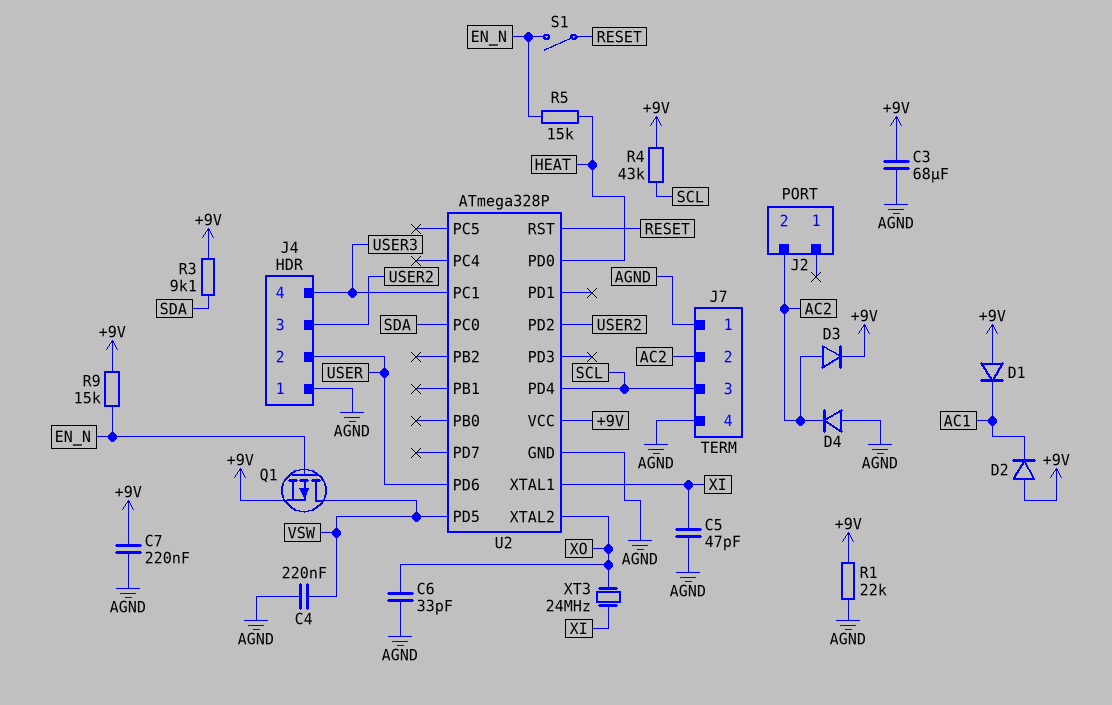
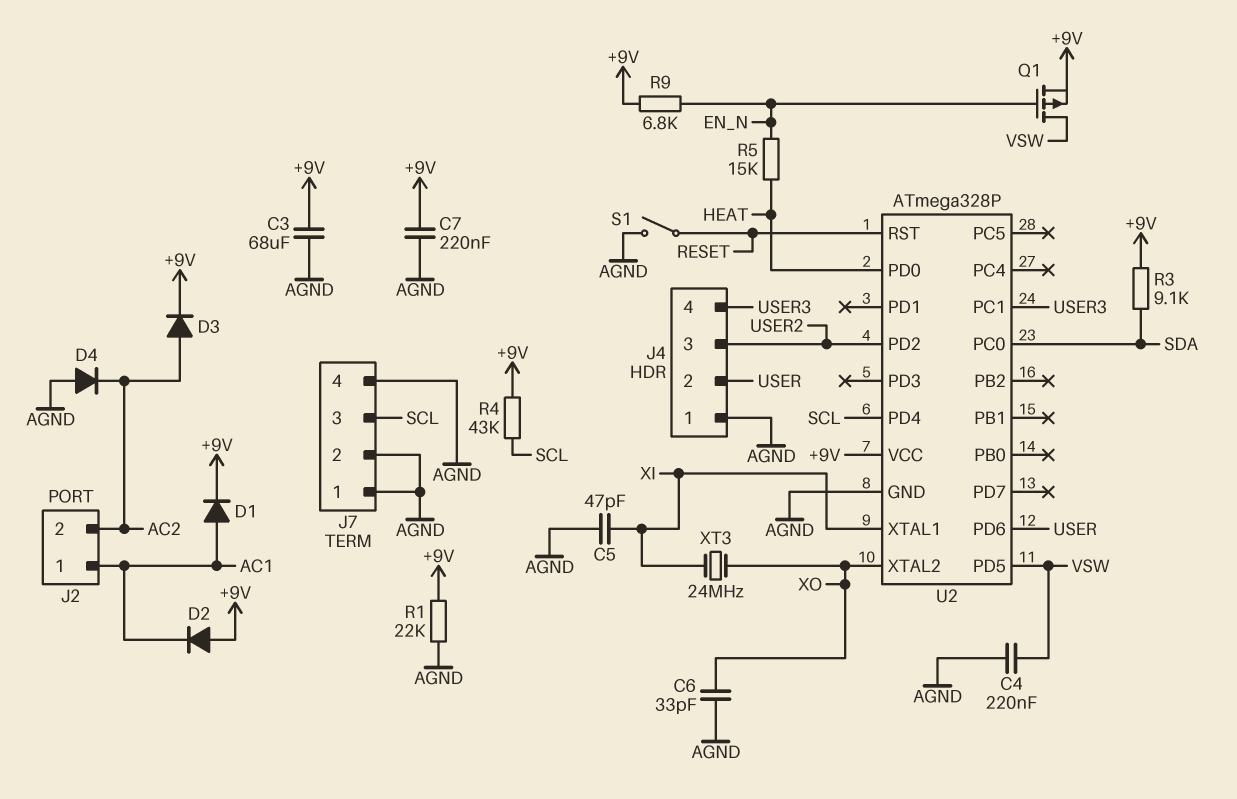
D1: diode (A +9V, K AC1) -> diode (A AC1, K +9V)
J2 pin 1: none -> AC1
J7 pin 2: AC2 -> AGND
R9: 15k (+9V, EN_N) -> 6.8k (+9V, EN_N)
S1: switch (EN_N, RESET) -> switch (AGND, RESET)

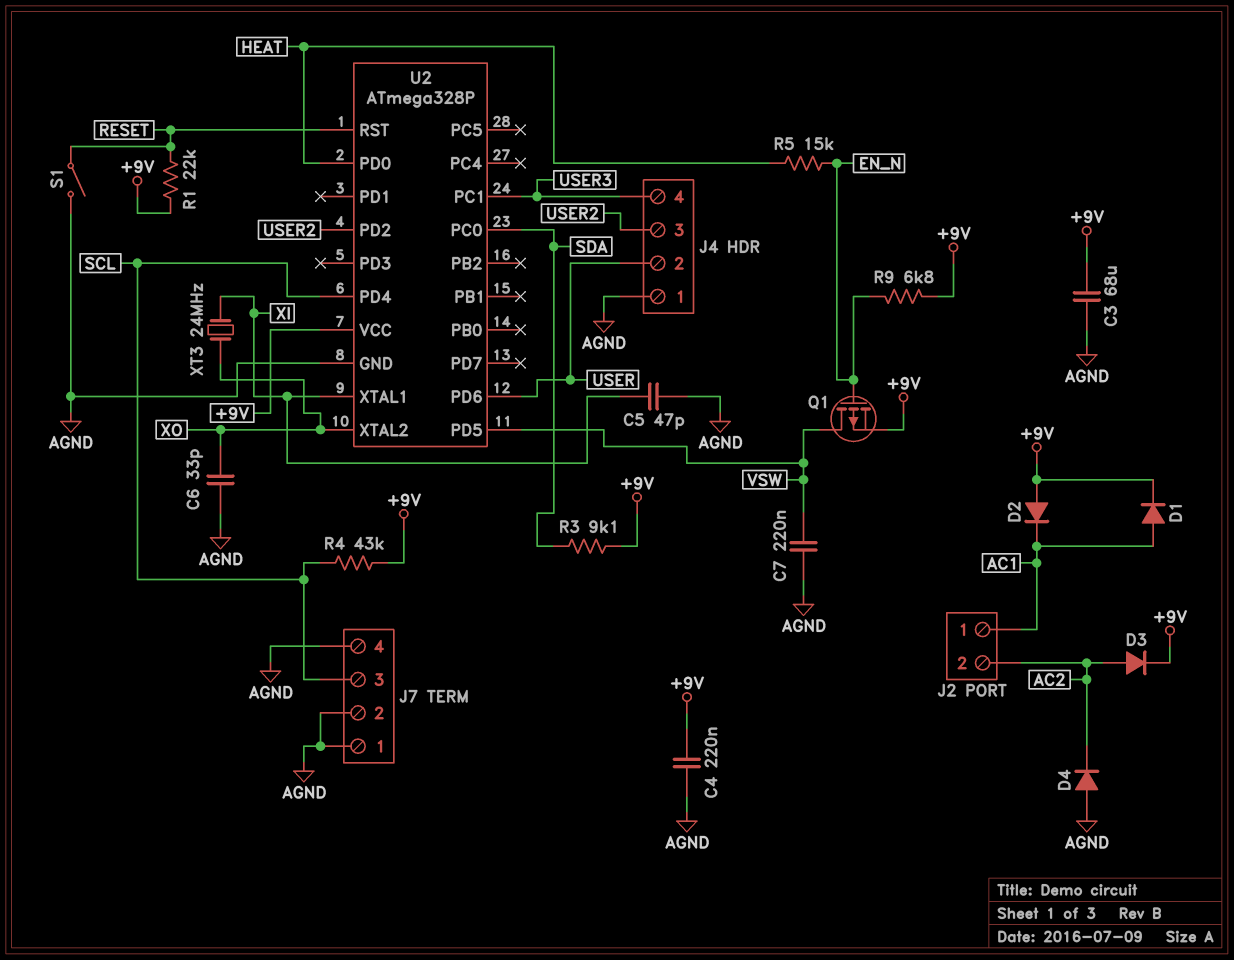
C4: 220nF (AGND, VSW) -> 220nF (+9V, AGND)
C7: 220nF (+9V, AGND) -> 220nF (AGND, VSW)
R1: 22k (+9V, AGND) -> 22k (+9V, RESET)

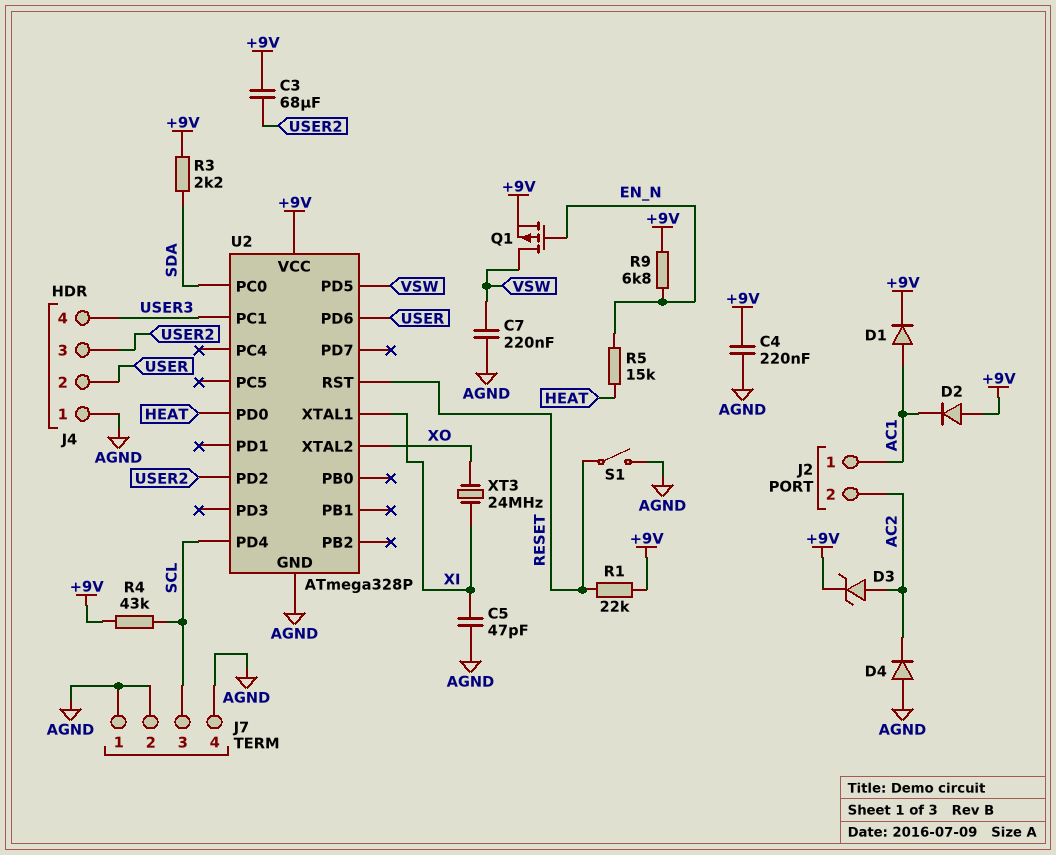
C3: 68uF (+9V, AGND) -> 68uF (+9V, USER2)
C6: 33pF (AGND, XO) -> none
D3: diode (A AC2, K +9V) -> zener (A AC2, K +9V)
R3: 9.1k (+9V, SDA) -> 2.2k (+9V, SDA)

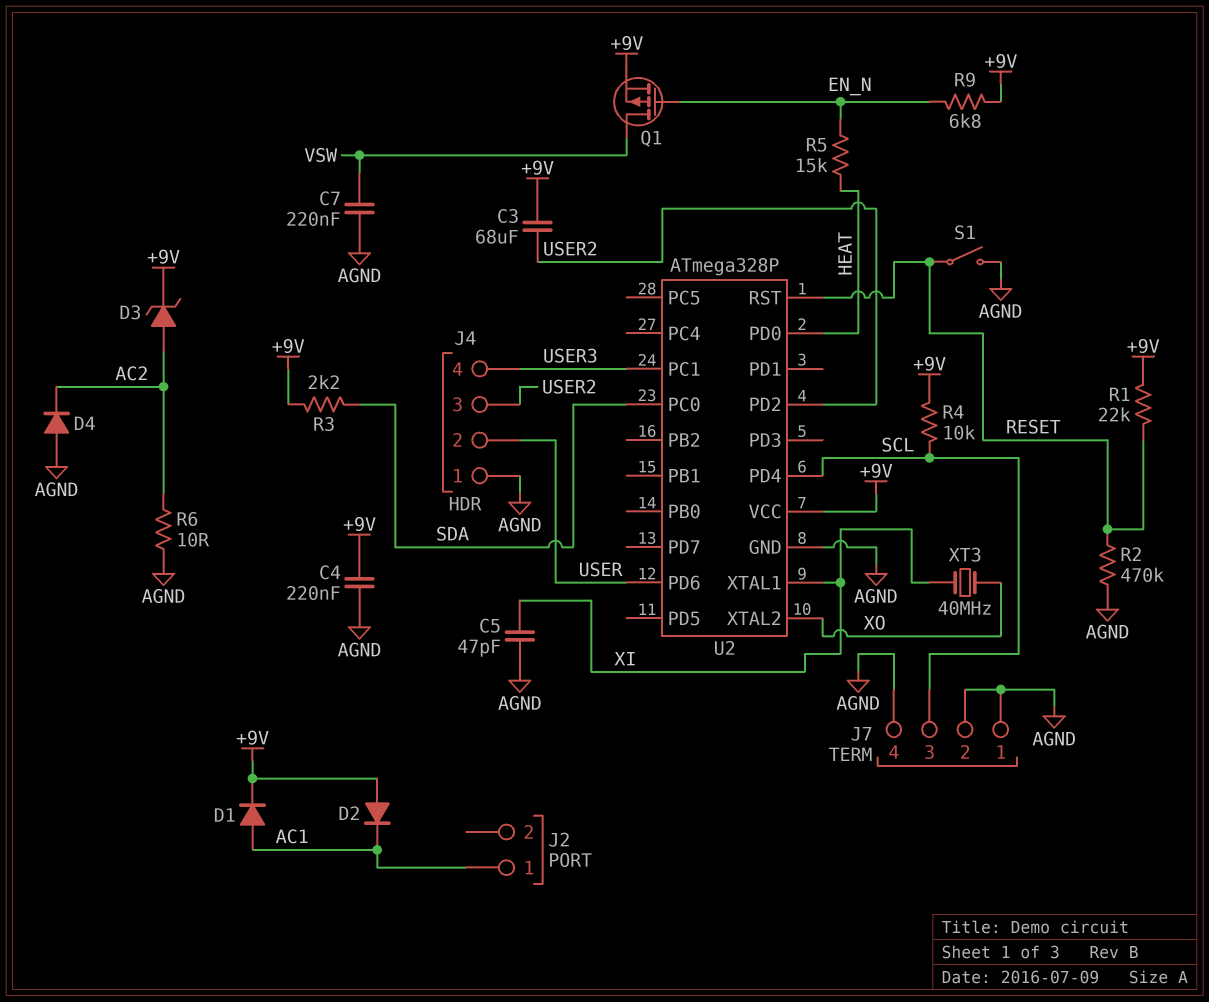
J2 pin 2: AC2 -> none
R2: none -> 470k (AGND, RESET)
R4: 43k (+9V, SCL) -> 10k (+9V, SCL)
R6: none -> 10 (AC2, AGND)
U2 pin PD5: VSW -> none
XT3: 24MHz (XI, XO) -> 40MHz (XI, XO)

